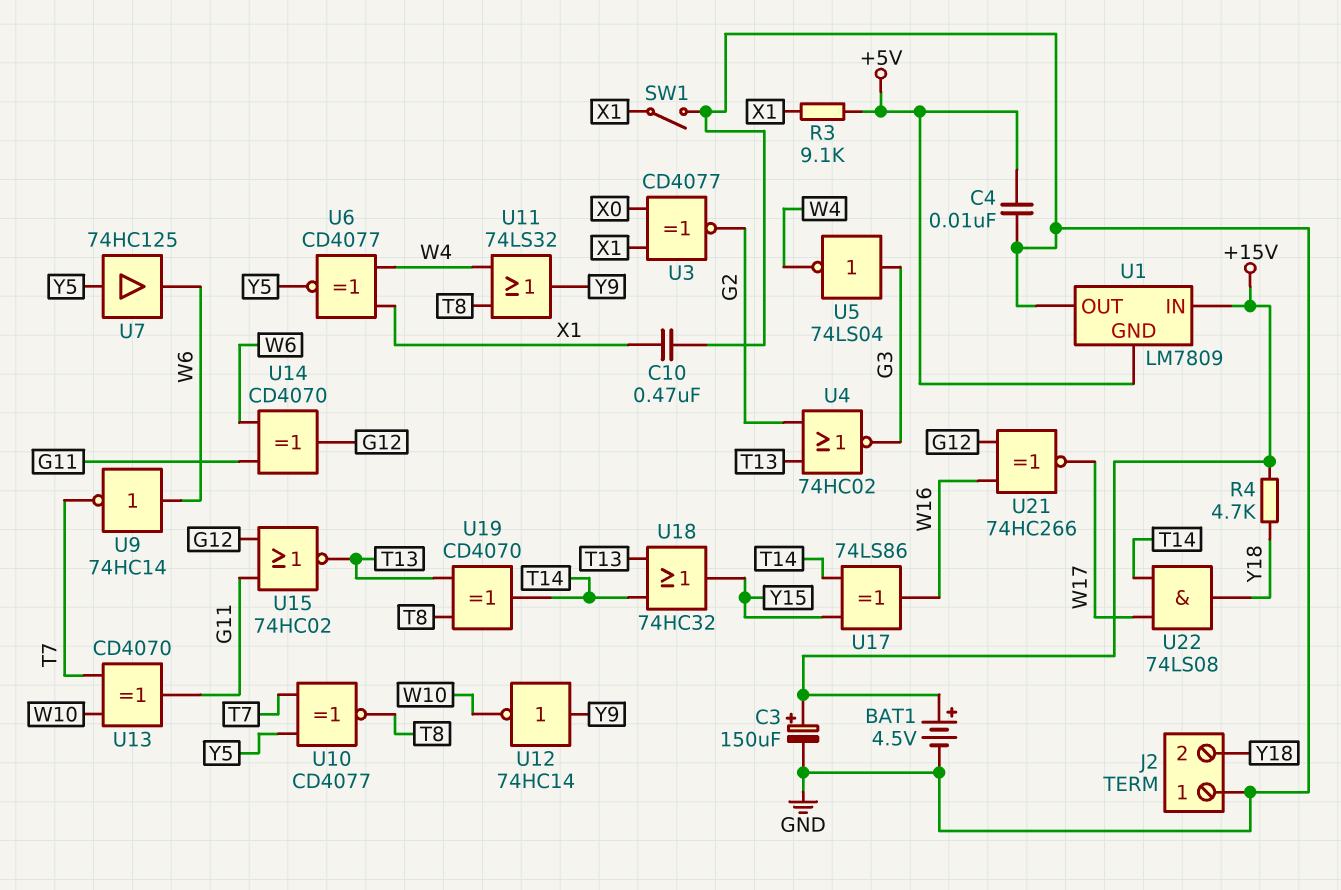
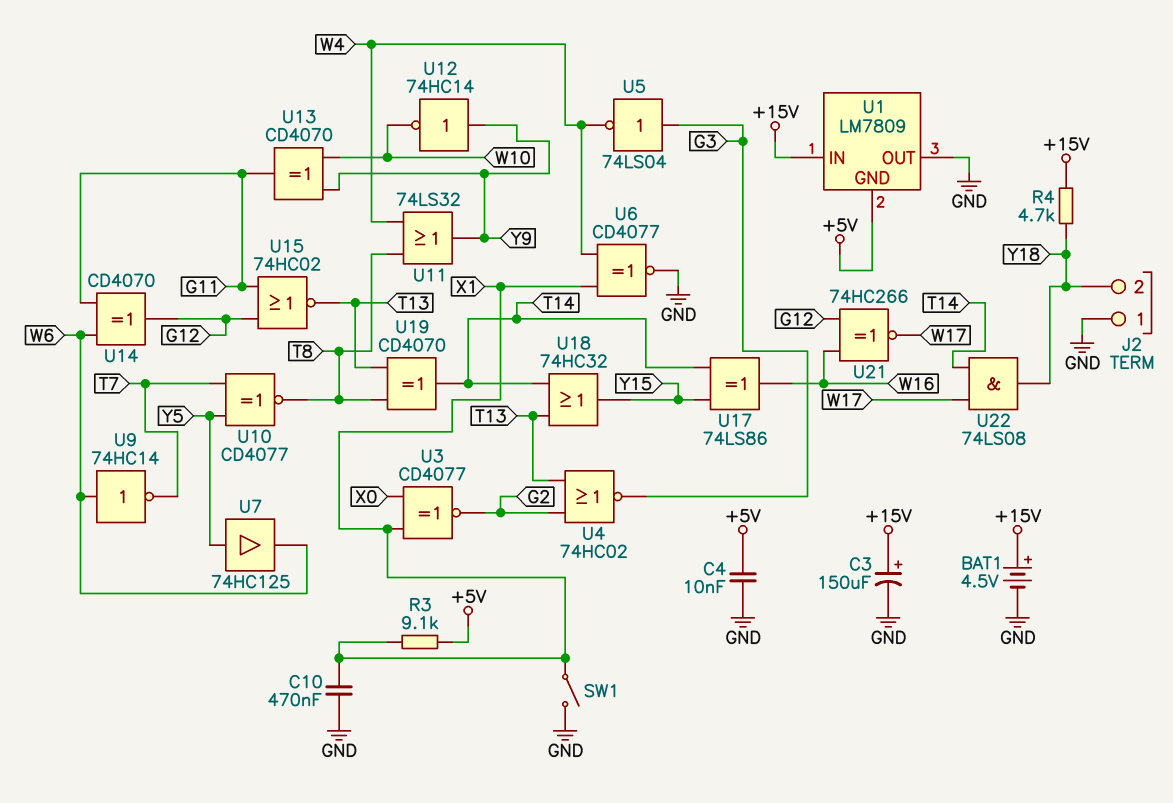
U6: XNOR CD4077 (in W4, in X1, out Y5) -> XNOR CD4077 (in W4, in X1, out GND)
U13: XOR CD4070 (in T7, in W10, out G11) -> XOR CD4070 (in W10, in Y9, out G11)

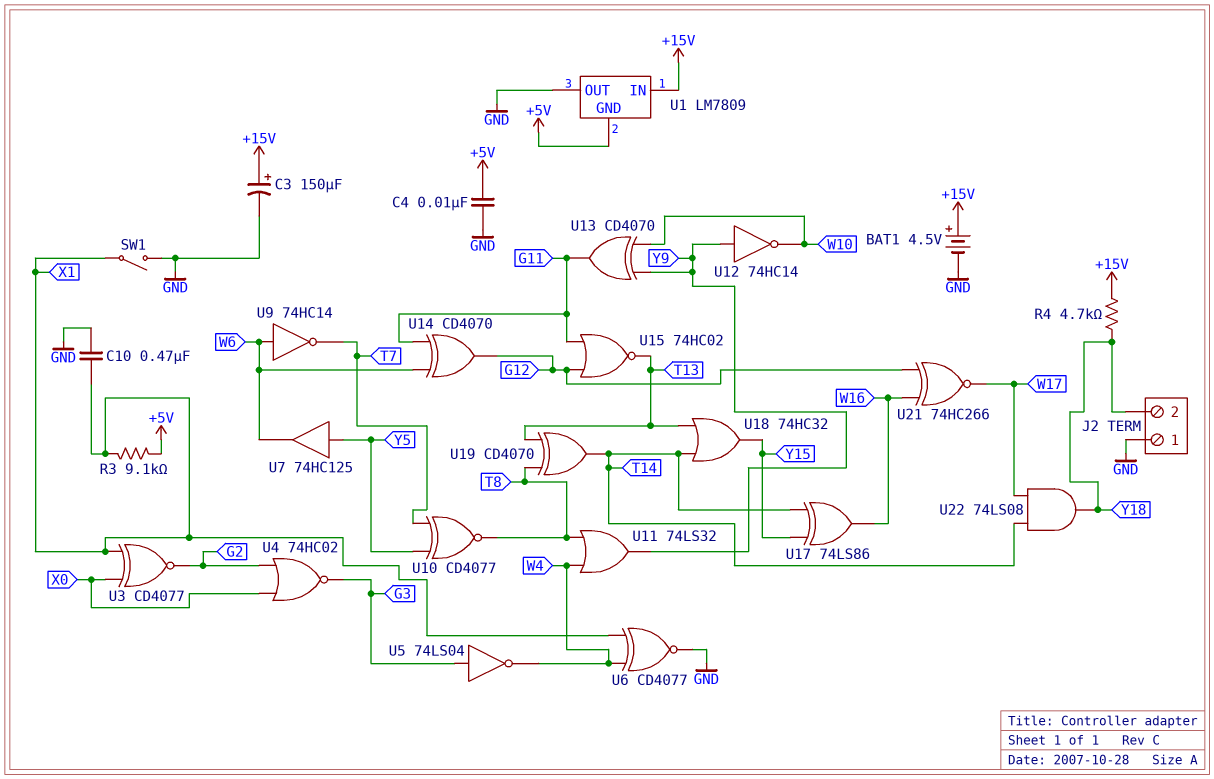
U4: NOR 74HC02 (in G2, in T13, out G3) -> NOR 74HC02 (in G2, in X0, out G3)

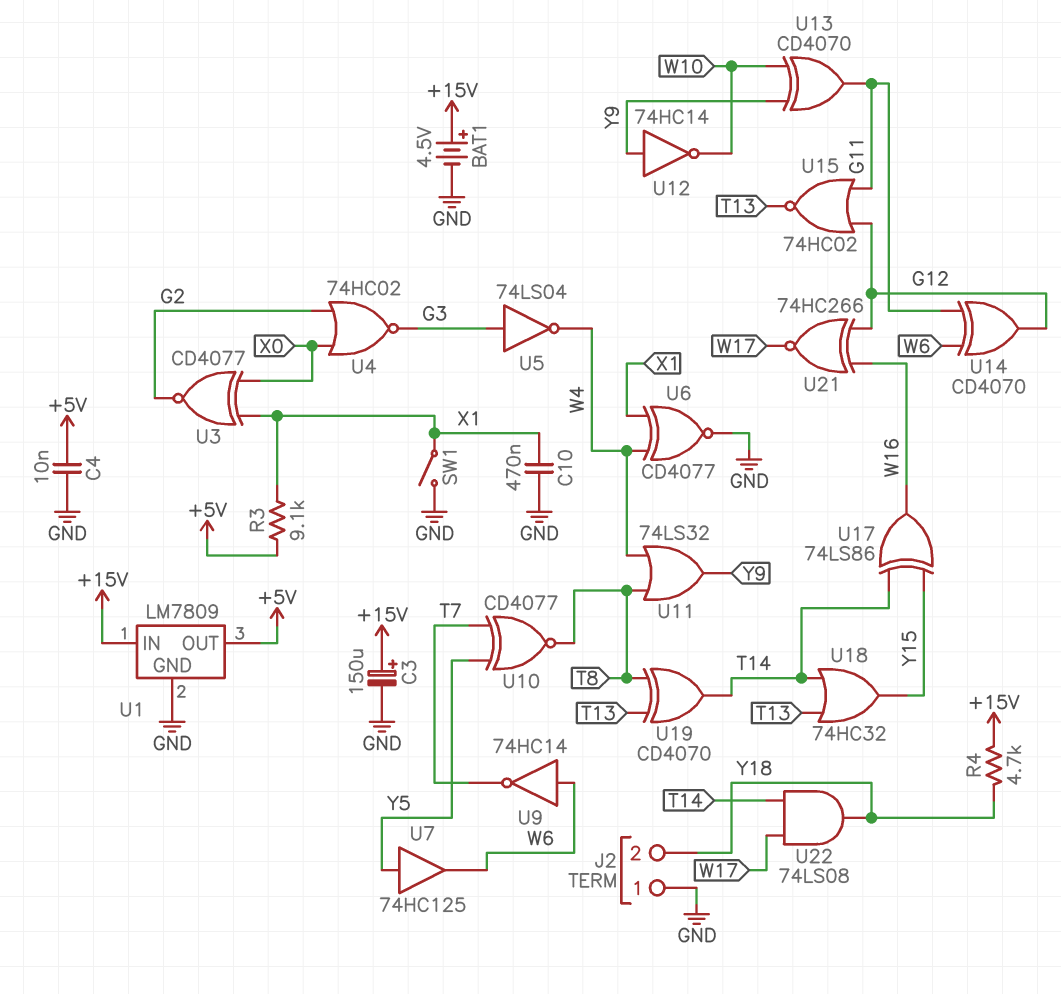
U1 pin GND: +5V -> GND
U1 pin OUT: GND -> +5V

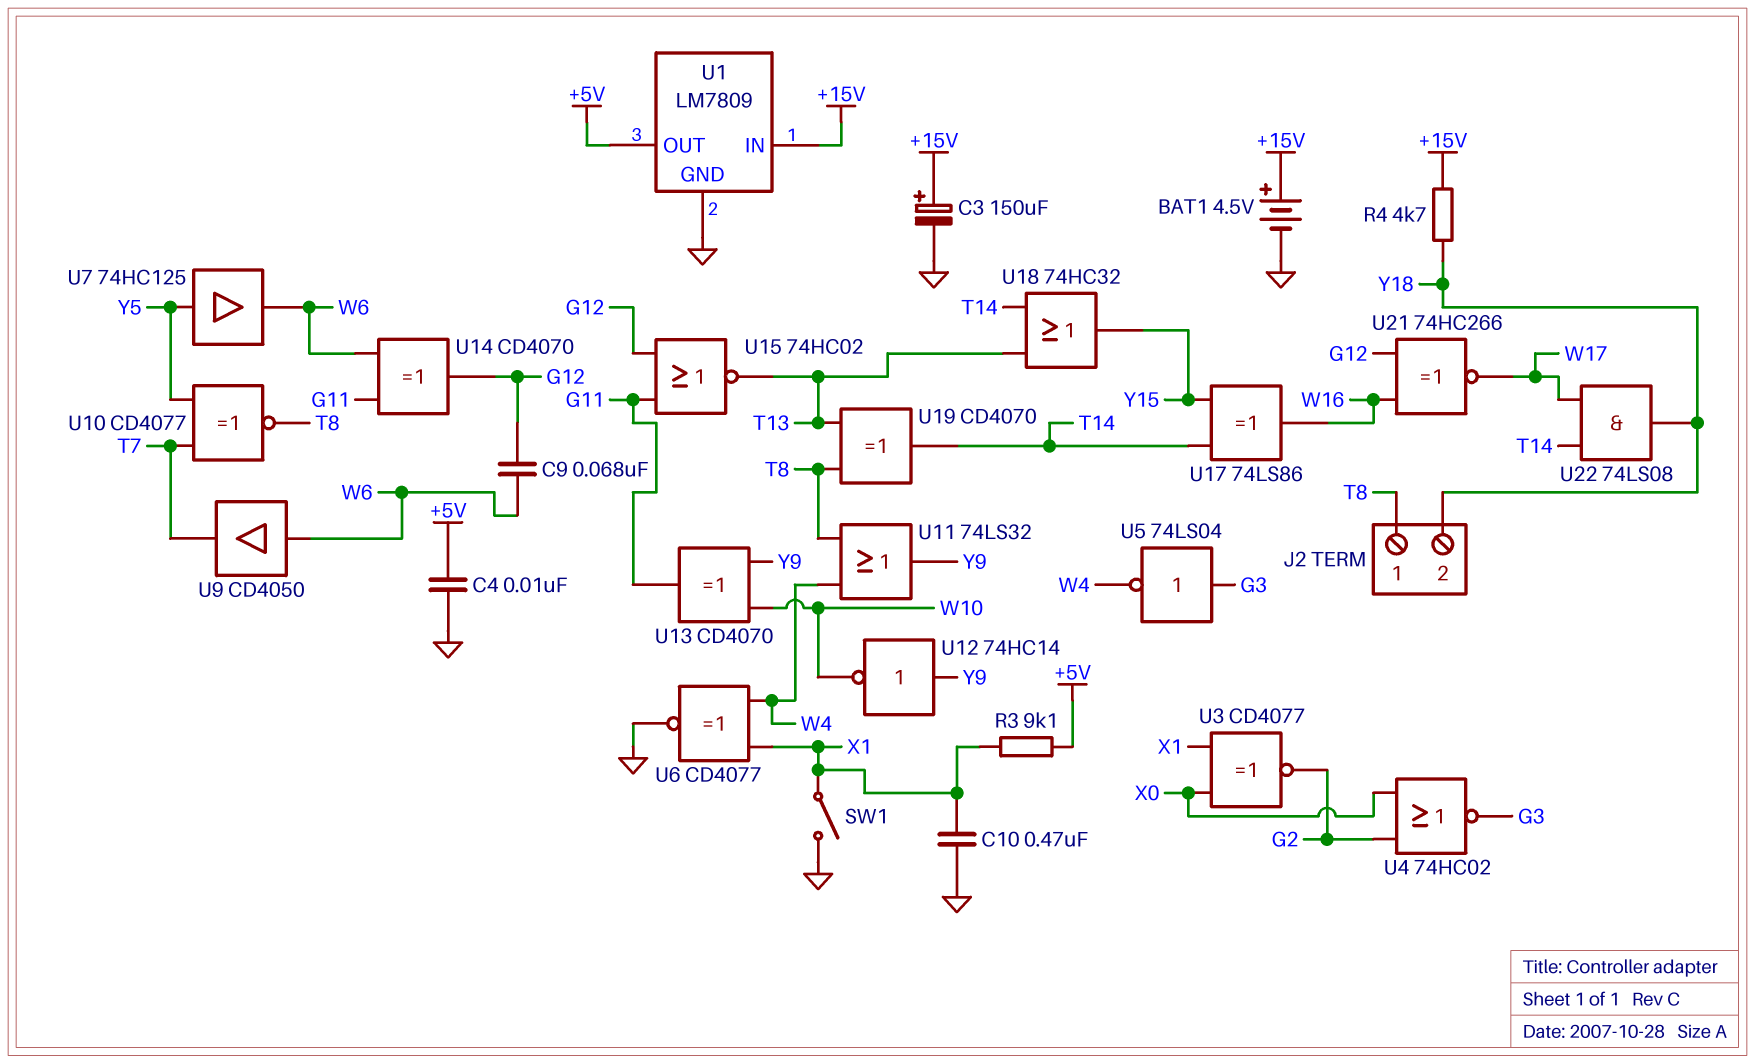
C9: none -> 68nF (G12, W6)
J2 pin 1: GND -> T8
U9: NOT 74HC14 (in W6, out T7) -> buffer CD4050 (in W6, out T7)

